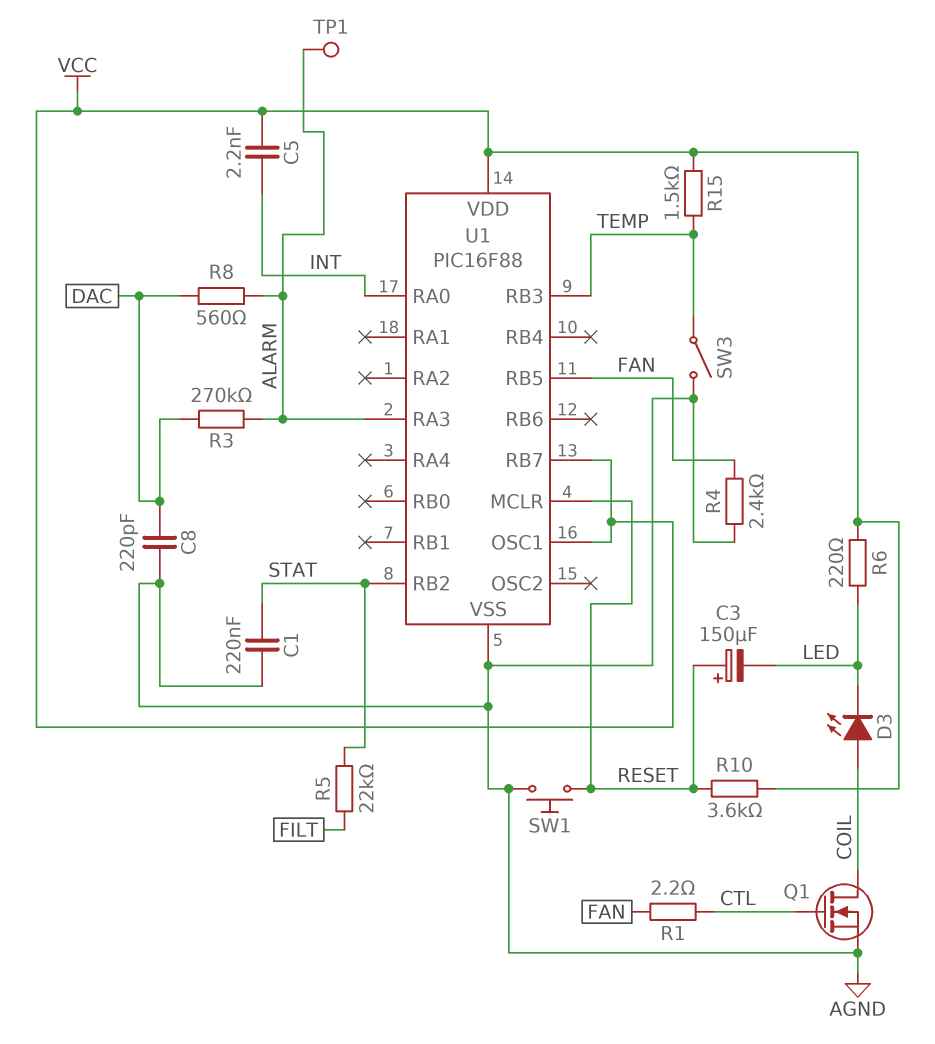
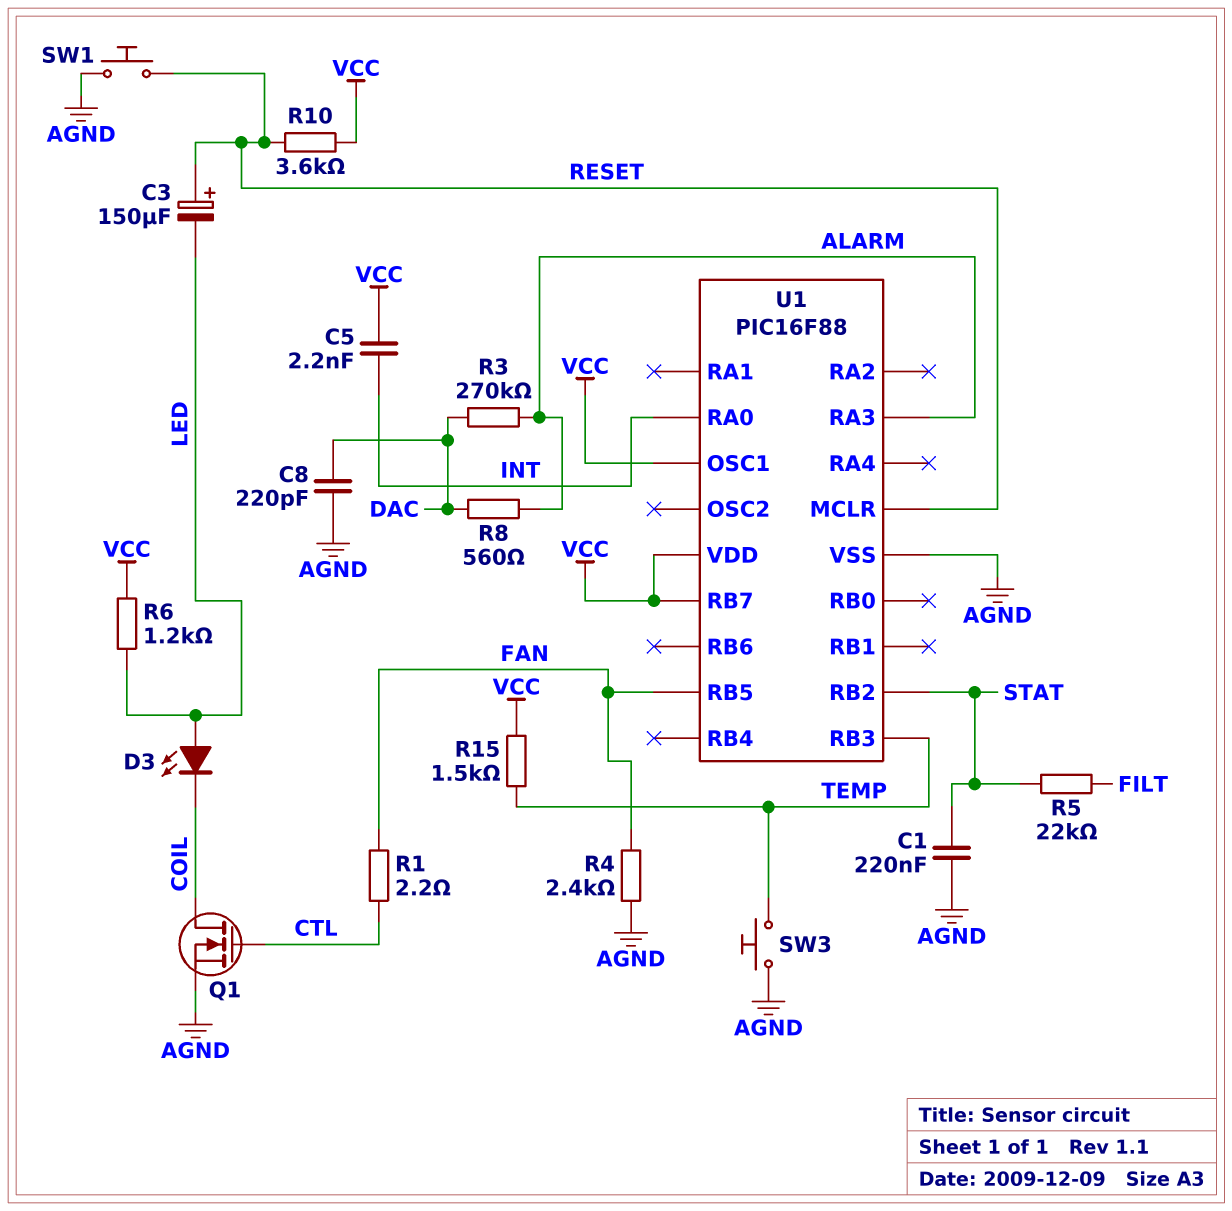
D3: LED (A COIL, K LED) -> LED (A LED, K COIL)
R6: 220 (LED, VCC) -> 1.2k (LED, VCC)
SW3: switch (AGND, TEMP) -> button (AGND, TEMP)
TP1: test point (ALARM) -> none

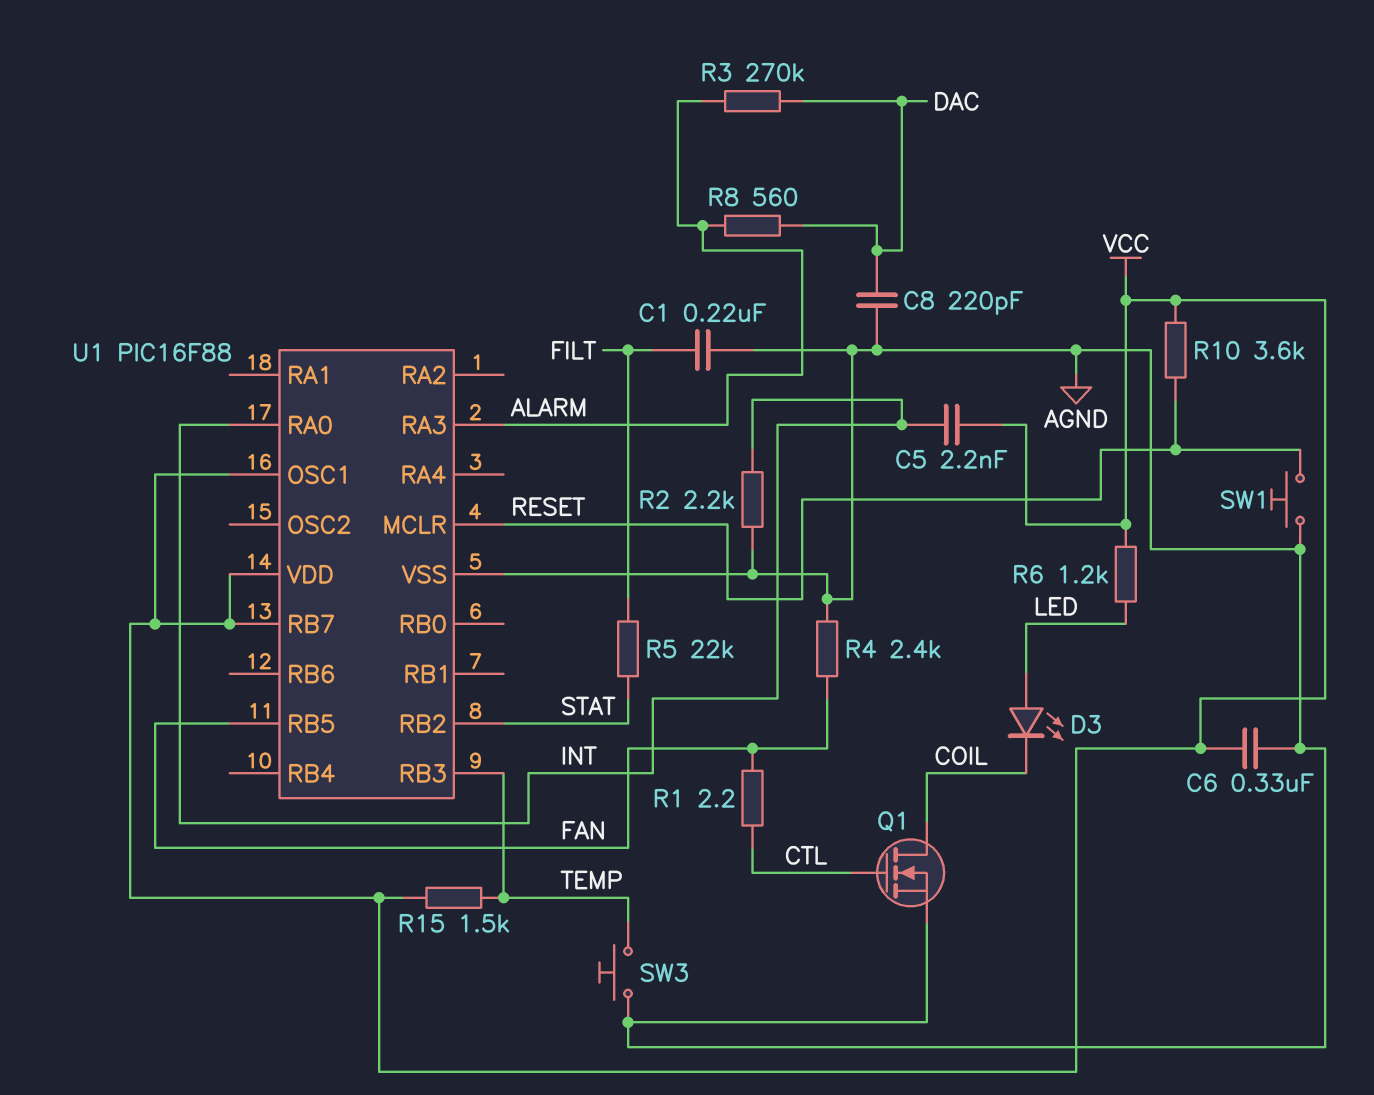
C1: 220nF (AGND, STAT) -> 220nF (AGND, FILT)
C3: 150uF (plus RESET, minus LED) -> none
C6: none -> 330nF (AGND, VCC)
R2: none -> 2.2k (AGND, INT)

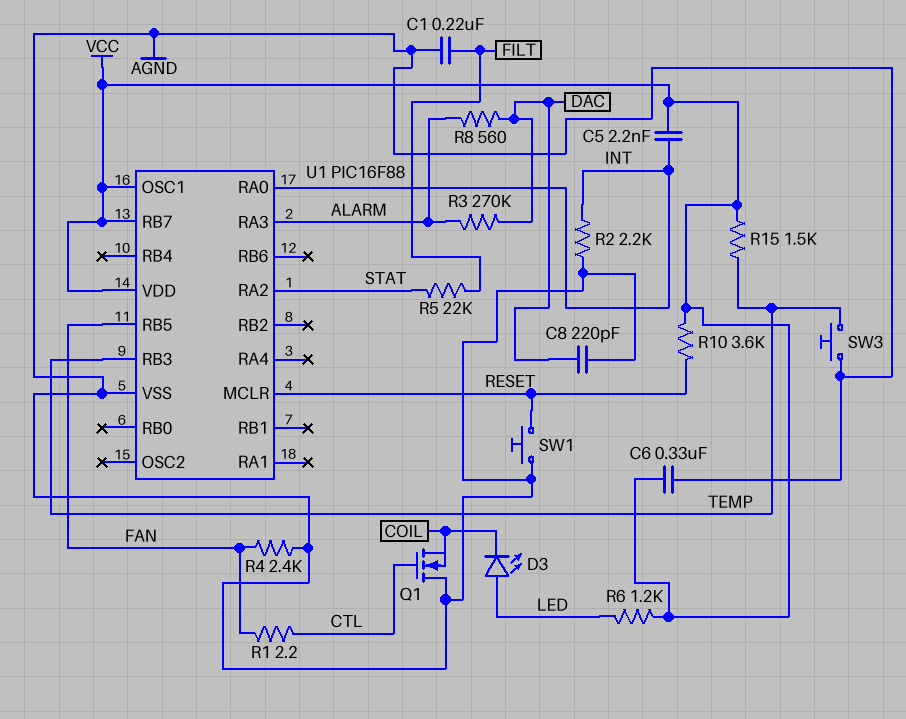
Q1: NMOS (G CTL, D COIL, S AGND) -> NMOS (G CTL, D AGND, S COIL)
U1 pin RA2: none -> STAT
U1 pin RB2: STAT -> none

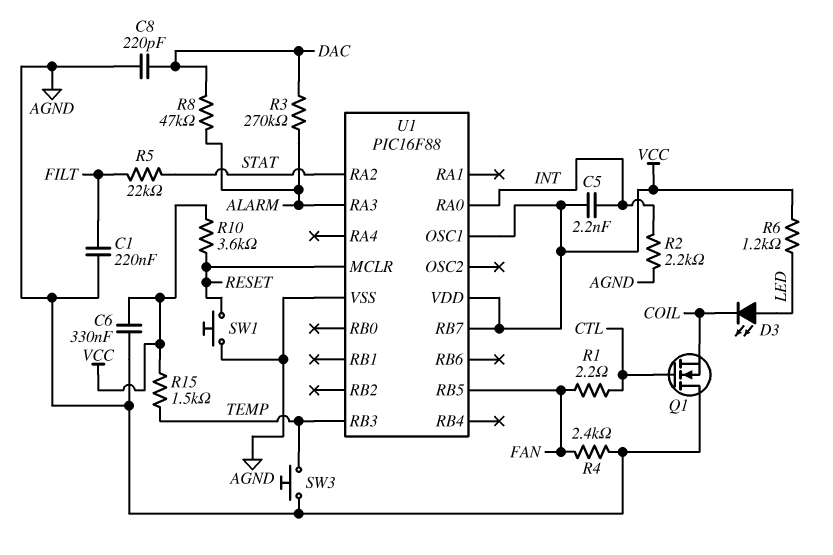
R8: 560 (ALARM, DAC) -> 47k (ALARM, DAC)

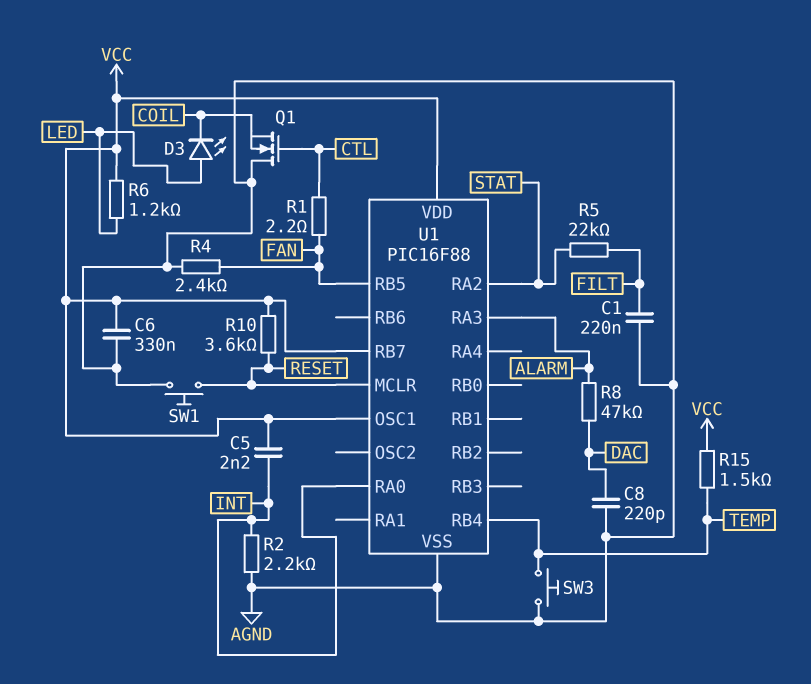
R3: 270k (ALARM, DAC) -> none
U1 pin RB3: TEMP -> none
U1 pin RB4: none -> TEMP

